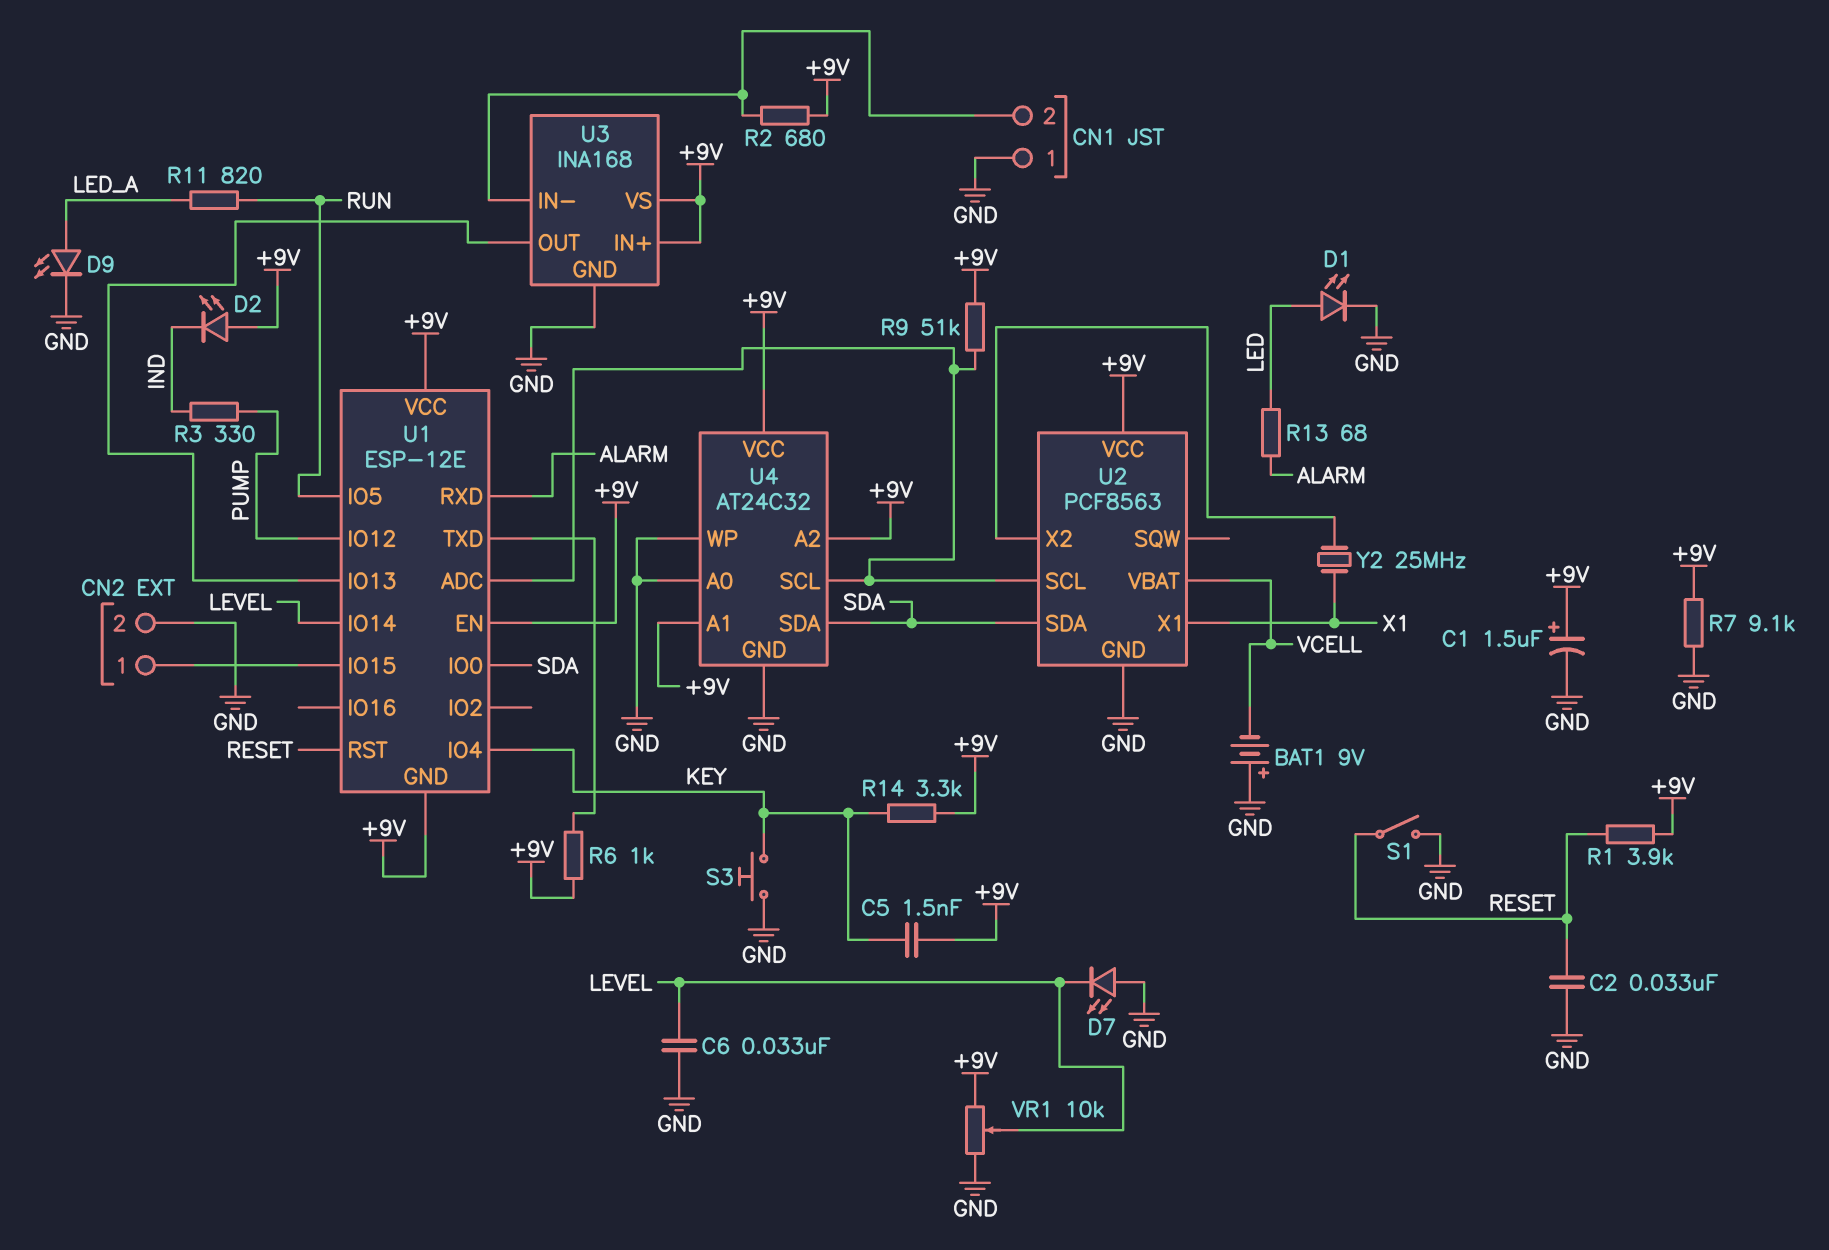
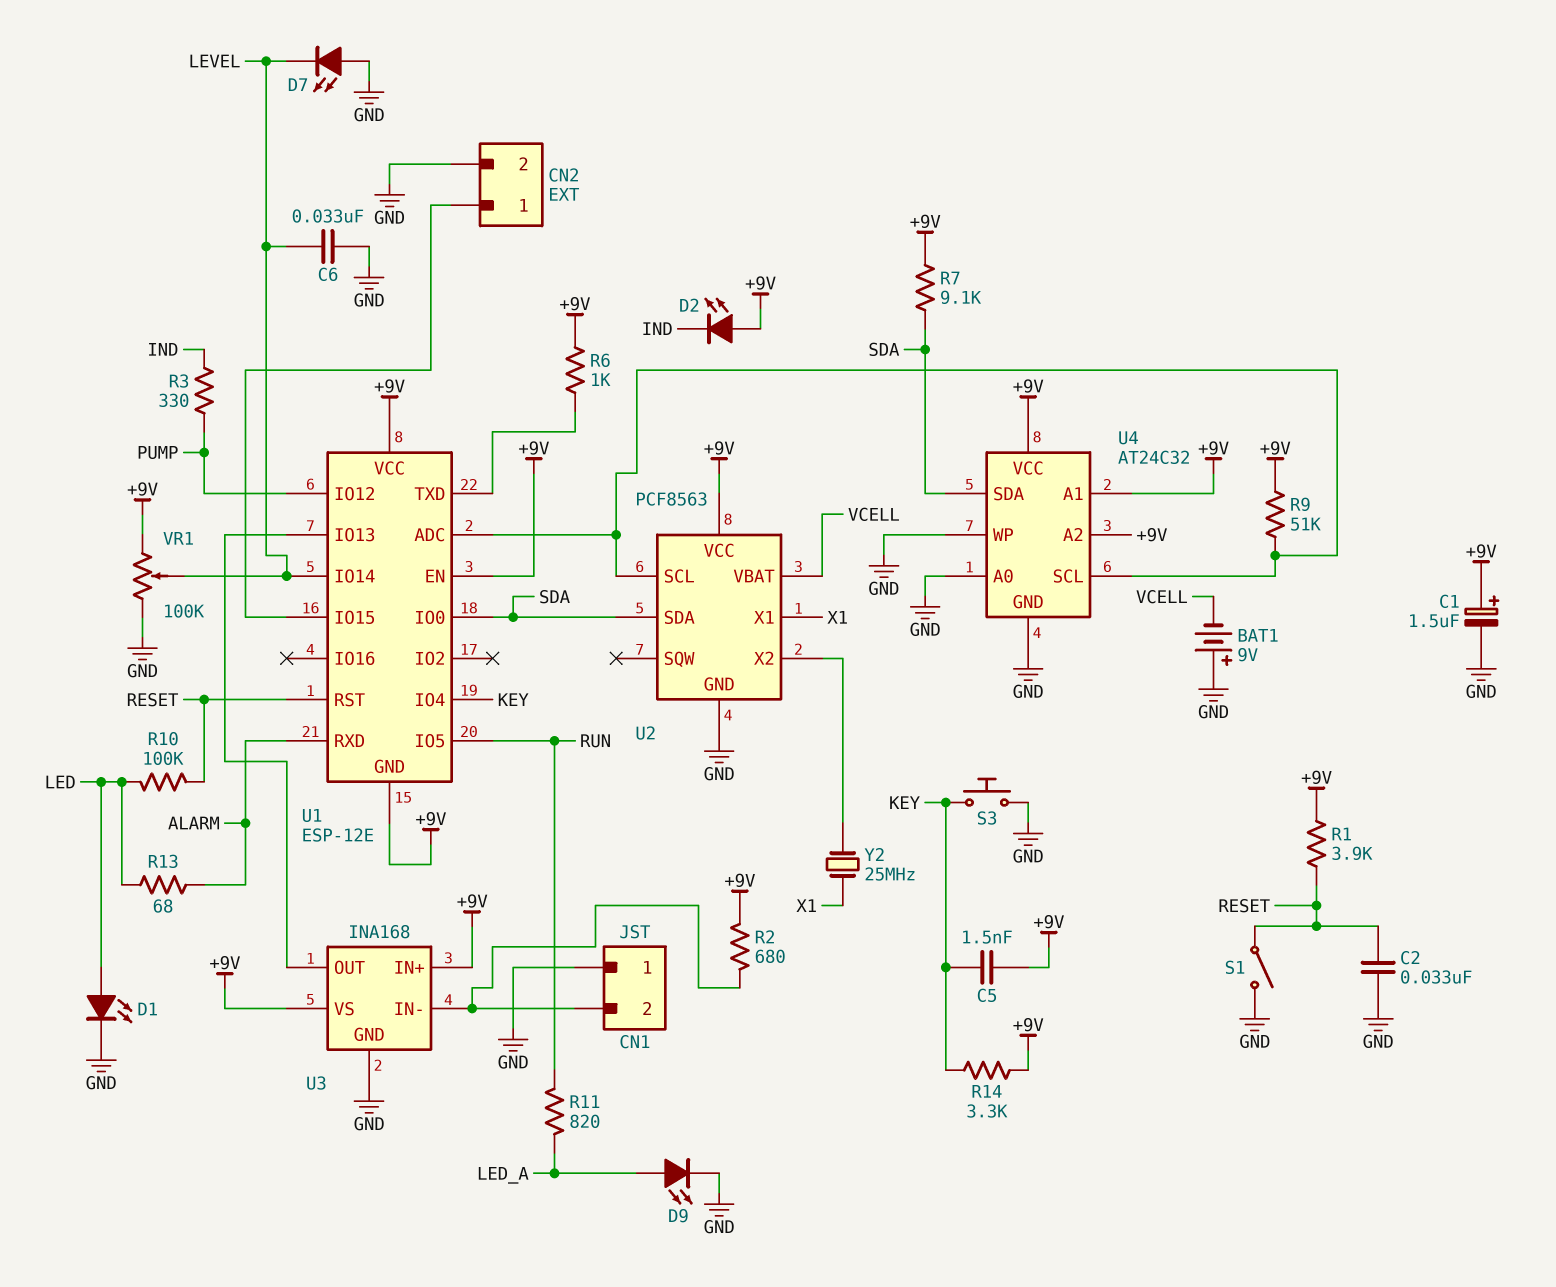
R7: 9.1k (+9V, GND) -> 9.1k (+9V, SDA)
R10: none -> 100k (LED, RESET)
VR1: 10k (+9V, GND, wiper LEVEL) -> 100k (+9V, GND, wiper LEVEL)

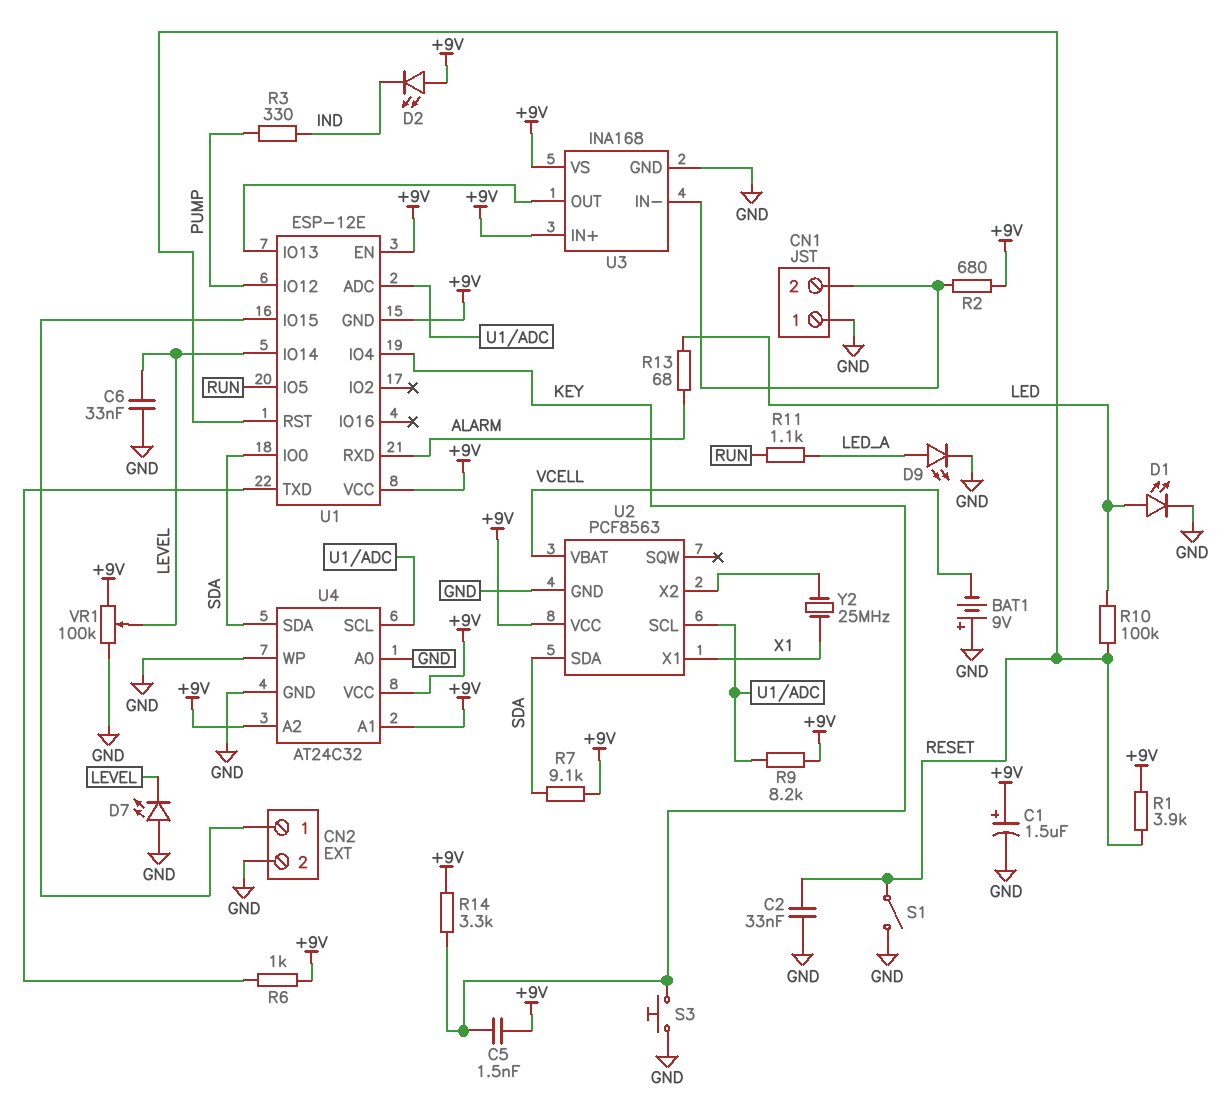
R9: 51k (+9V, U1/ADC) -> 8.2k (+9V, U1/ADC)
R11: 820 (LED_A, RUN) -> 1.1k (LED_A, RUN)

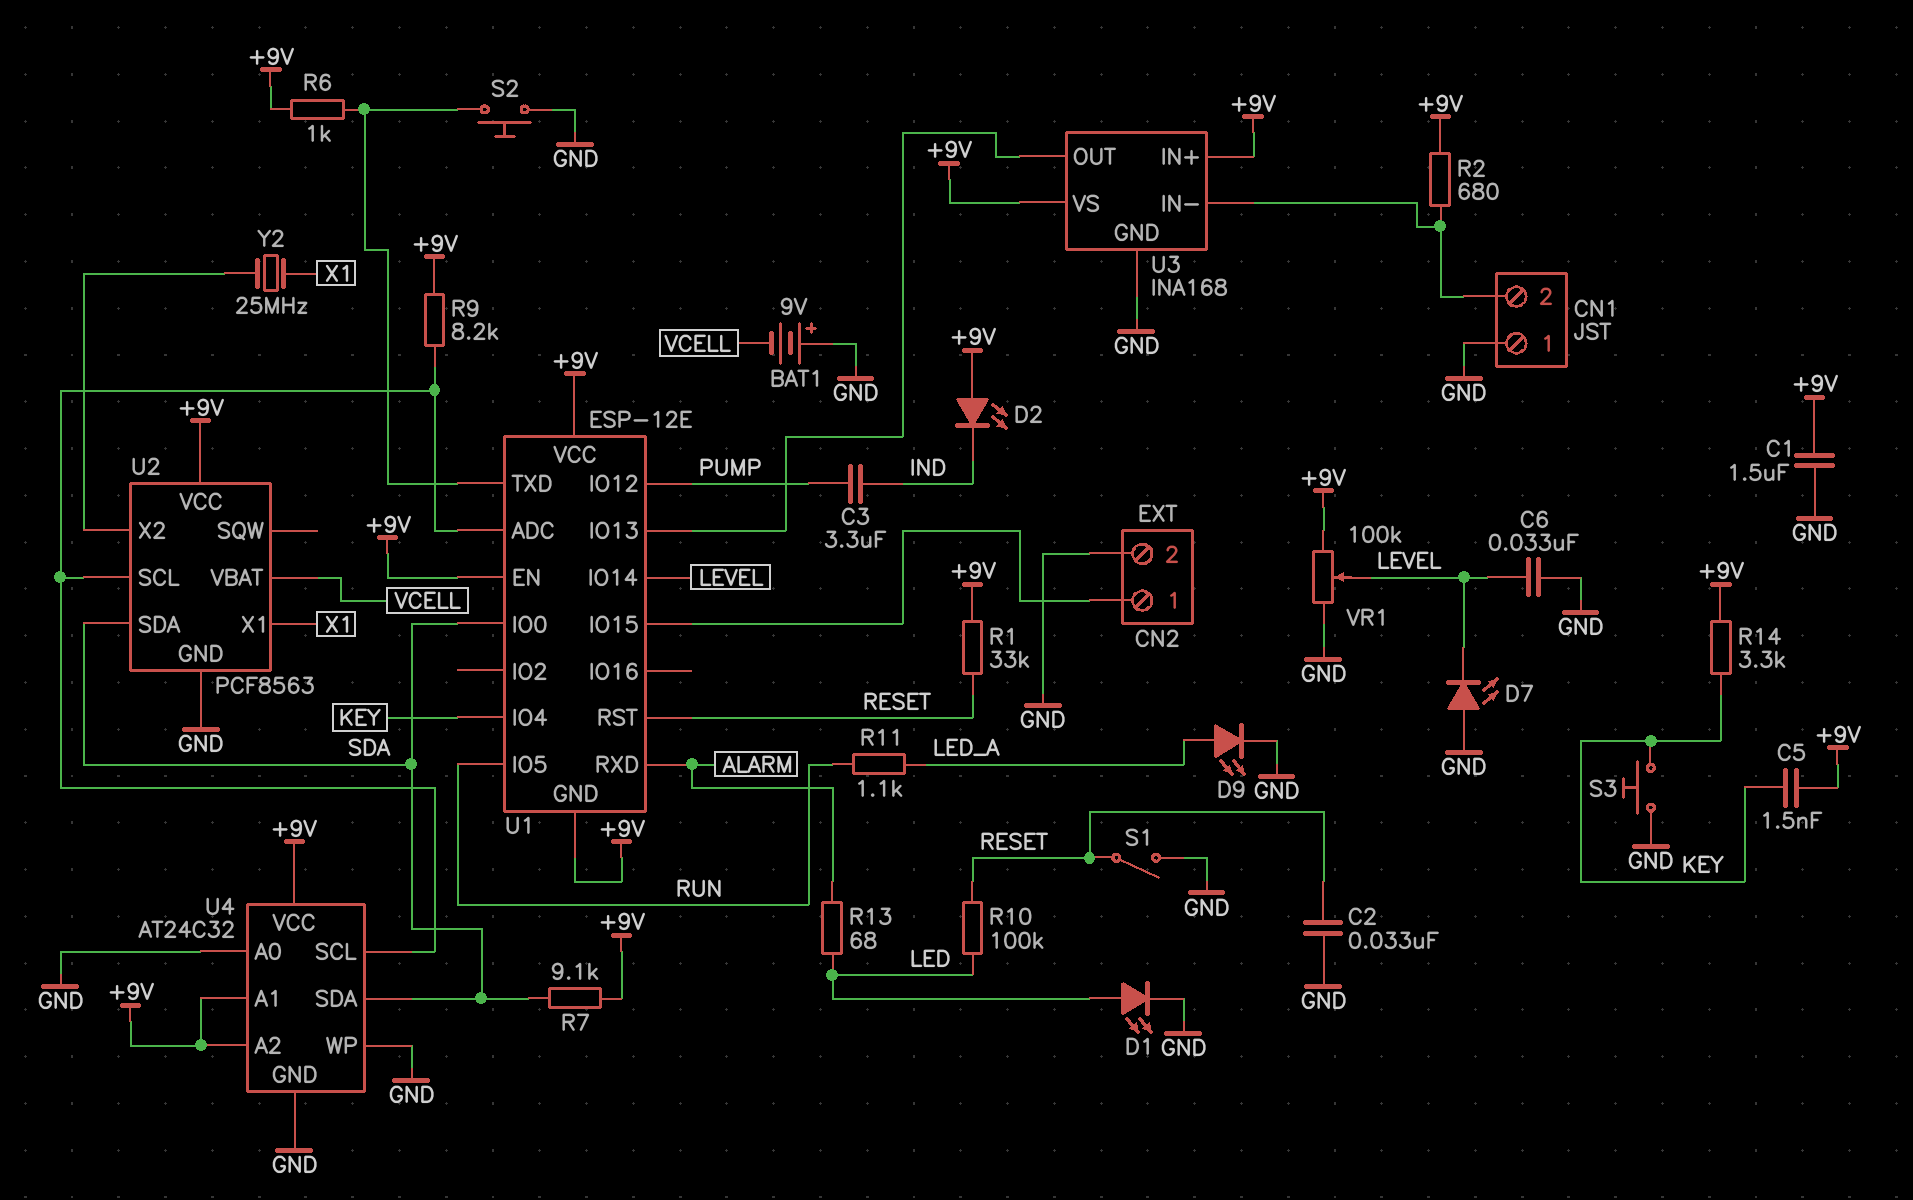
C1: 1.5uF (plus +9V, minus GND) -> 1.5uF (+9V, GND)
C3: none -> 3.3uF (IND, PUMP)
R1: 3.9k (+9V, RESET) -> 33k (+9V, RESET)
R3: 330 (IND, PUMP) -> none
S2: none -> button (GND, U1/TXD)

